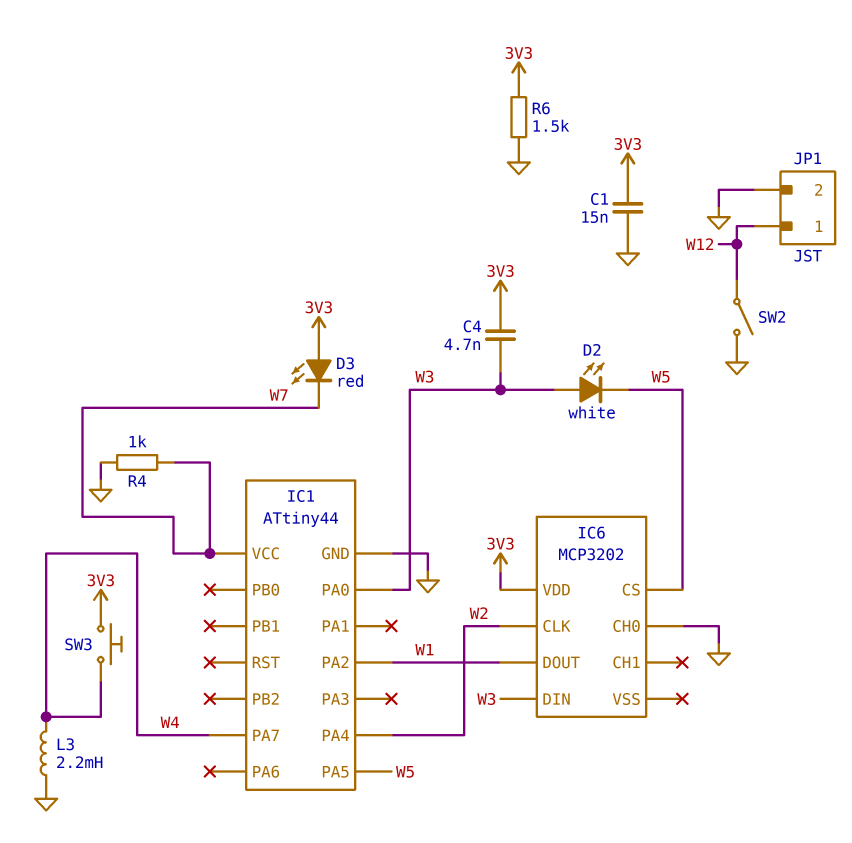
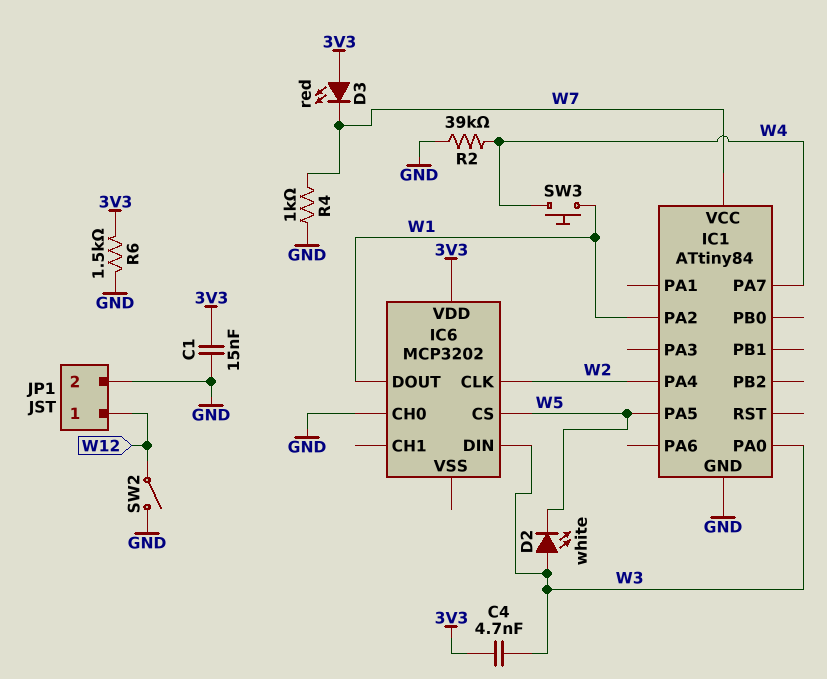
IC1: ATtiny44 -> ATtiny84
L3: 2.2mH (GND, W4) -> none
R2: none -> 39k (GND, W4)
SW3: button (3V3, W4) -> button (W1, W4)

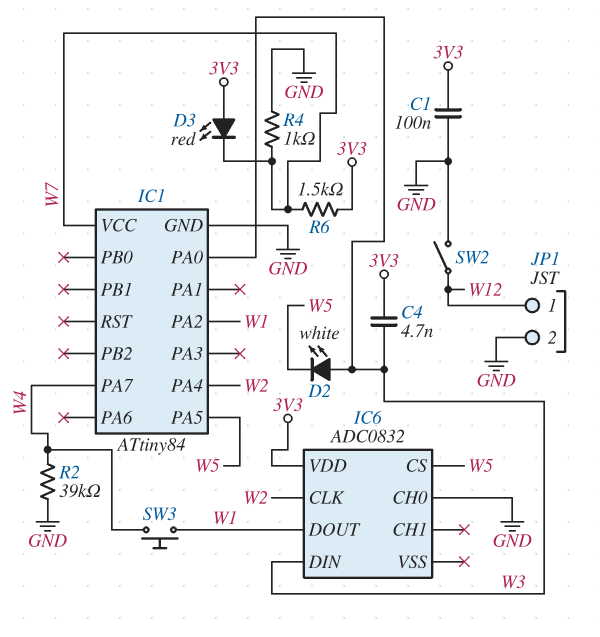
C1: 15nF (3V3, GND) -> 100nF (3V3, GND)
IC6: MCP3202 -> ADC0832
R6: 1.5k (3V3, GND) -> 1.5k (3V3, W7)

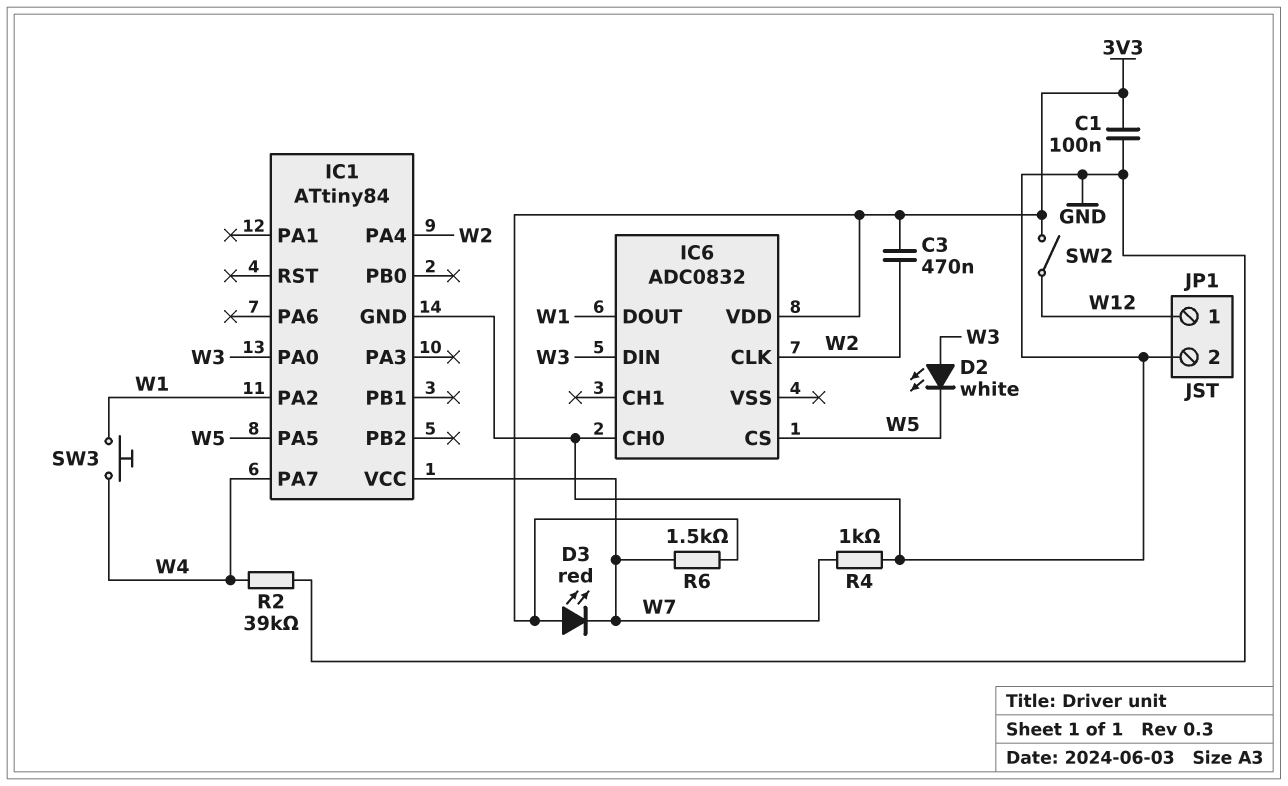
C3: none -> 470nF (3V3, W2)
C4: 4.7nF (3V3, W3) -> none
SW2: switch (GND, W12) -> switch (3V3, W12)

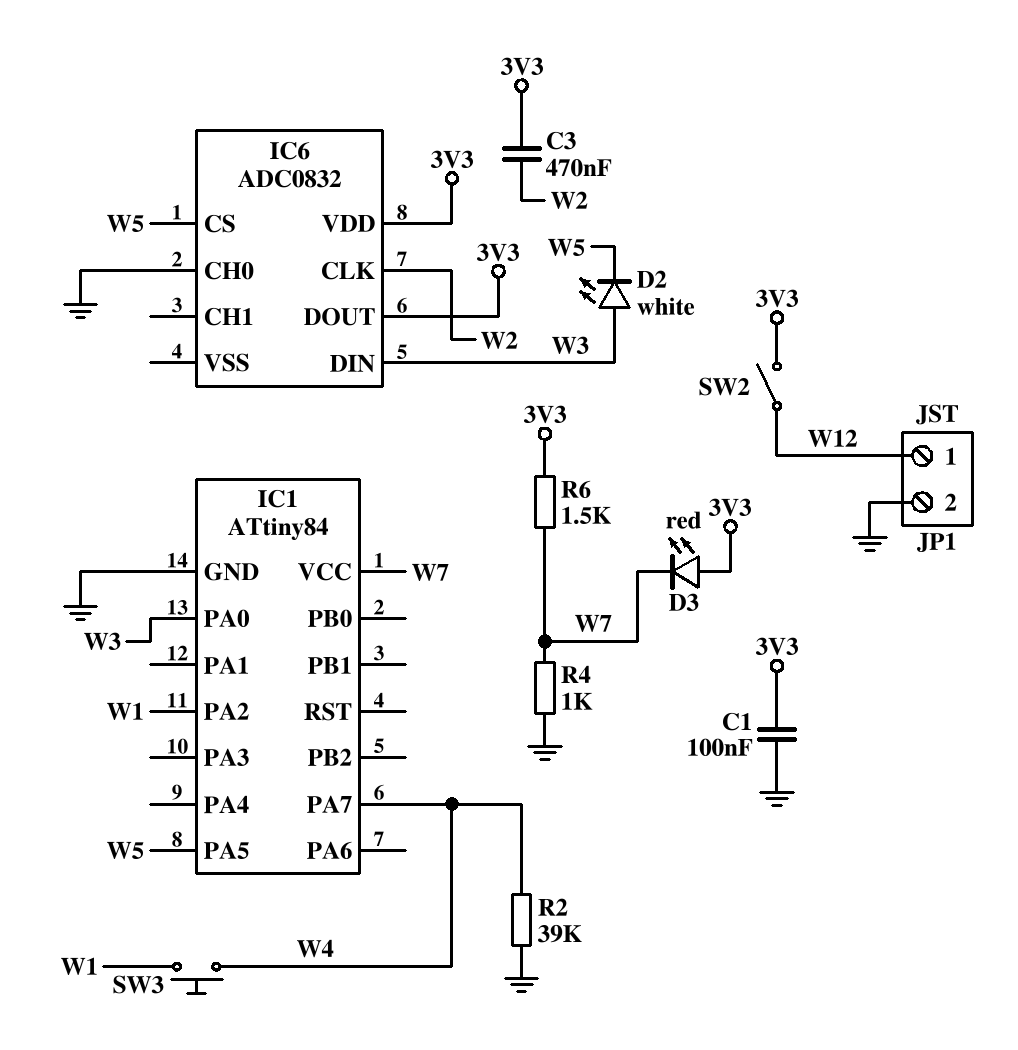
IC1 pin PA4: W2 -> none
IC6 pin DOUT: W1 -> 3V3

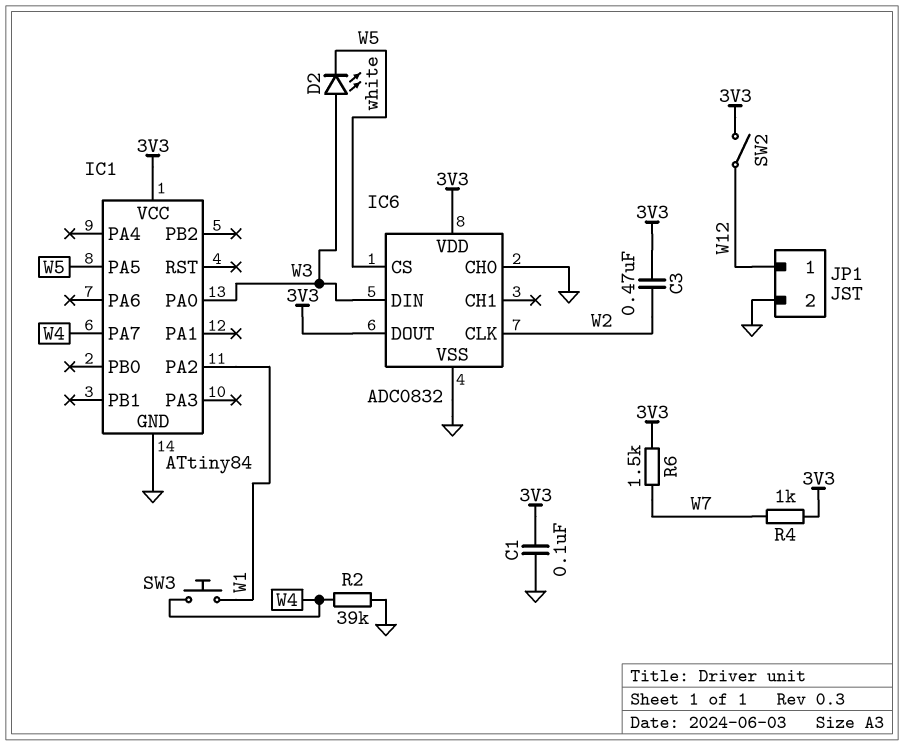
D3: LED red (A 3V3, K W7) -> none
IC1 pin VCC: W7 -> 3V3
IC6 pin VSS: none -> GND
R4: 1k (GND, W7) -> 1k (3V3, W7)

